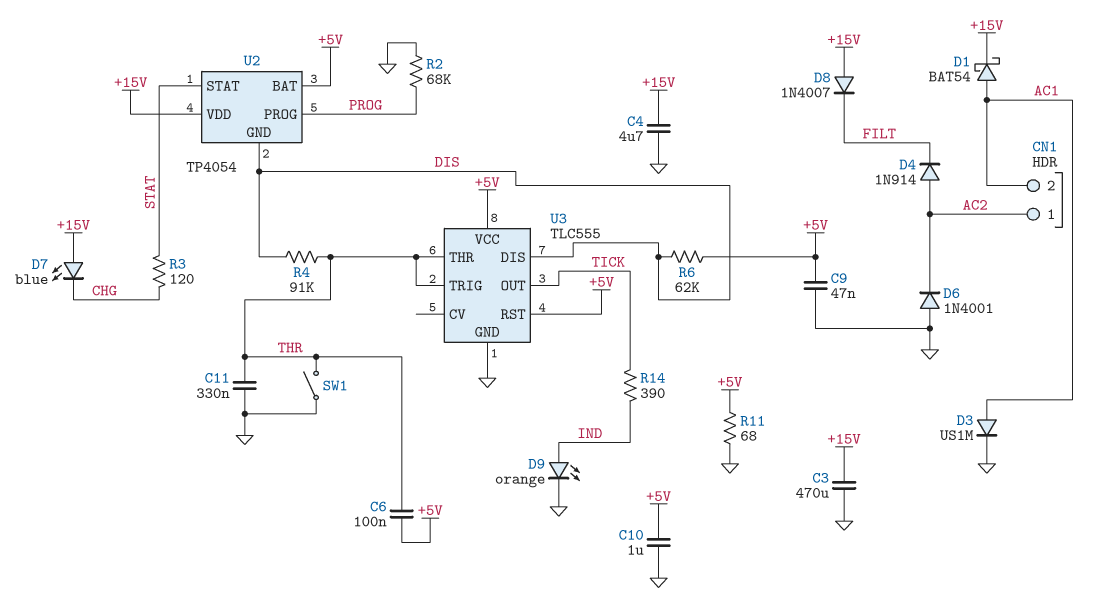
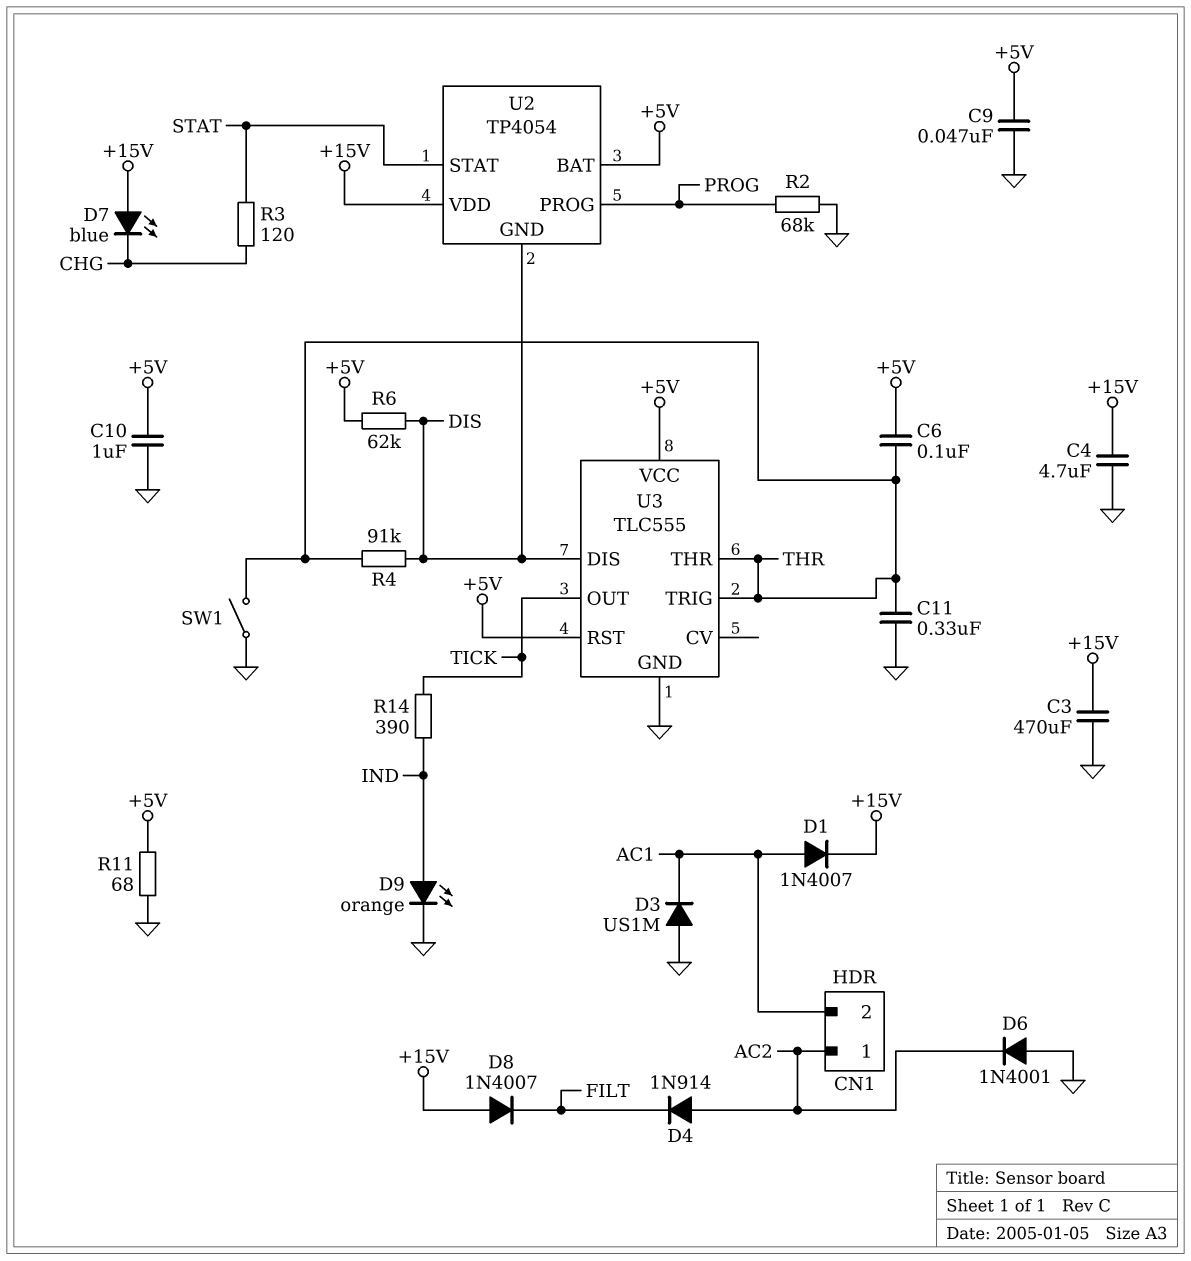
D1: schottky BAT54 (A AC1, K +15V) -> diode 1N4007 (A AC1, K +15V)
D3: diode US1M (A AC1, K GND) -> diode US1M (A GND, K AC1)

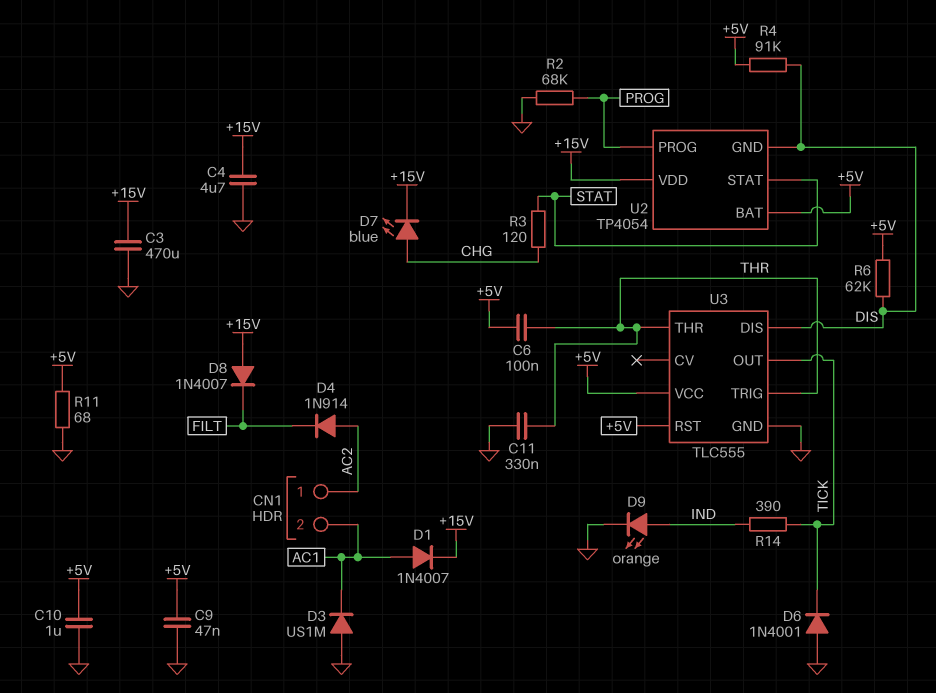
D6: diode 1N4001 (A GND, K AC2) -> diode 1N4001 (A GND, K TICK)
D7: LED blue (A +15V, K CHG) -> LED blue (A CHG, K +15V)
R4: 91k (DIS, THR) -> 91k (+5V, DIS)
SW1: switch (GND, THR) -> none

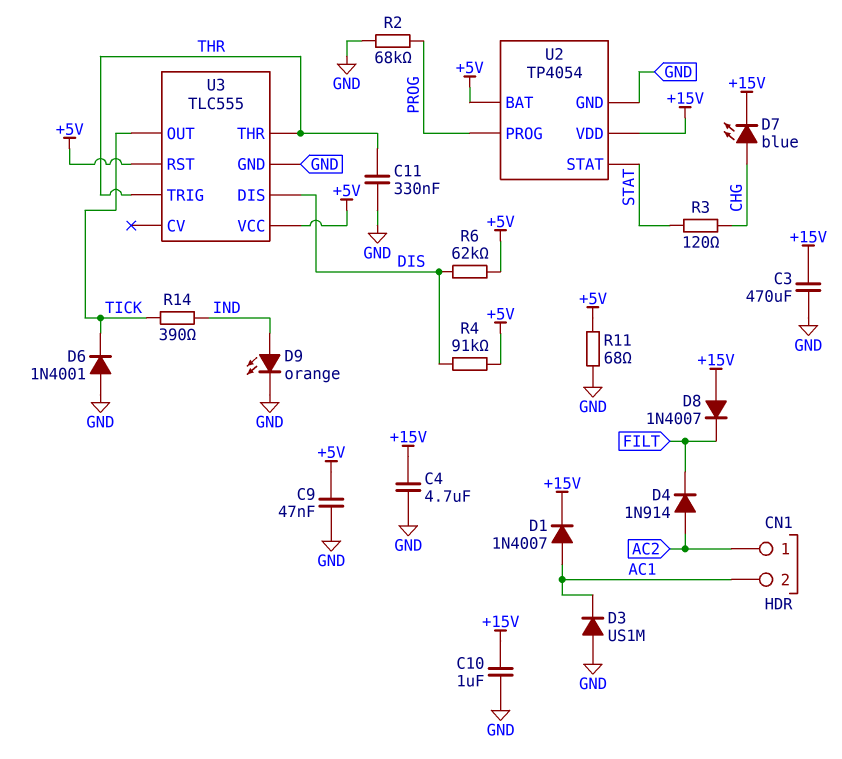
C6: 100nF (+5V, THR) -> none
C10: 1uF (+5V, GND) -> 1uF (+15V, GND)
U2 pin GND: DIS -> GND

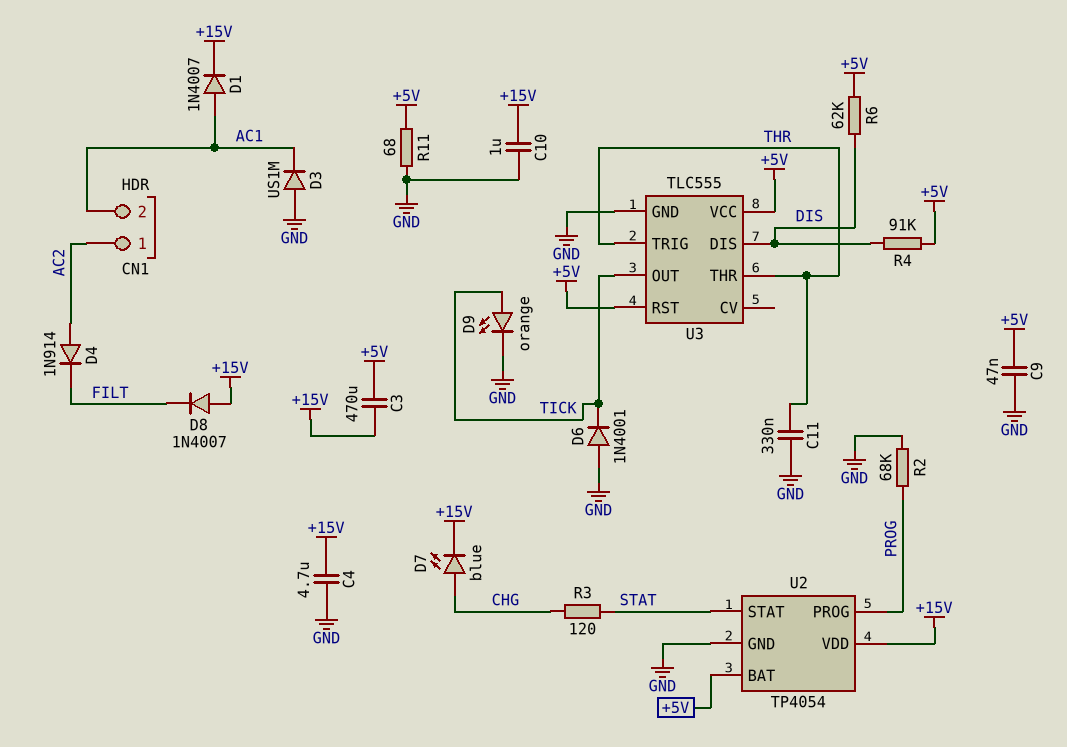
C3: 470uF (+15V, GND) -> 470uF (+5V, +15V)
D9: LED orange (A IND, K GND) -> LED orange (A TICK, K GND)
R14: 390 (IND, TICK) -> none

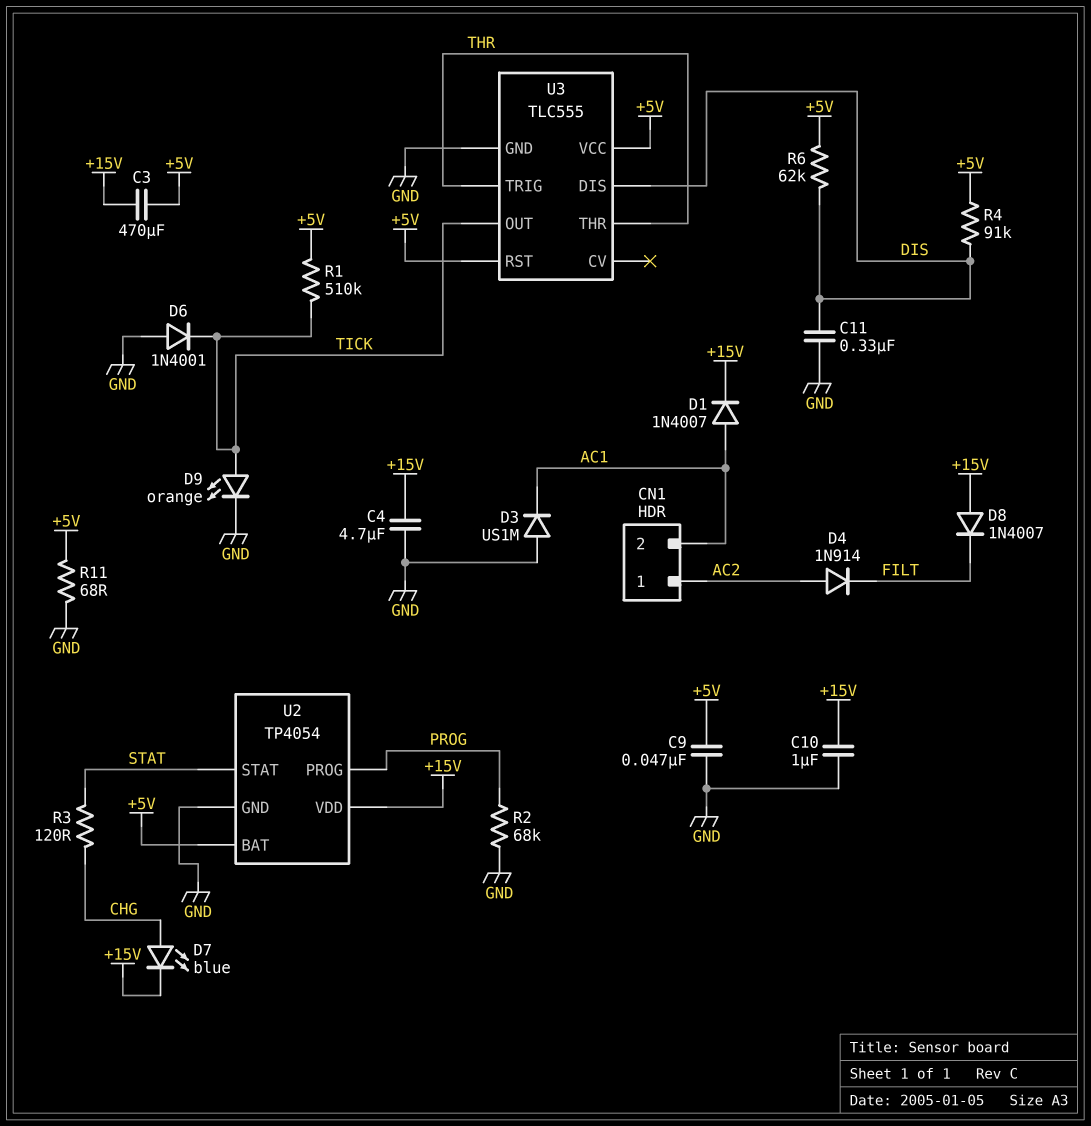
C11: 330nF (GND, THR) -> 330nF (DIS, GND)
R1: none -> 510k (+5V, TICK)

